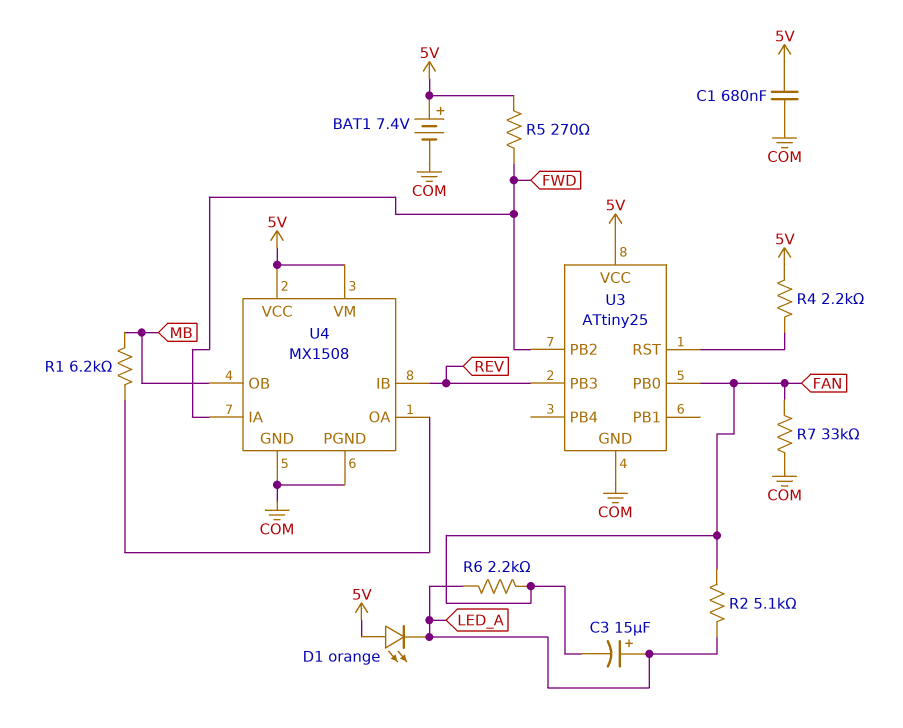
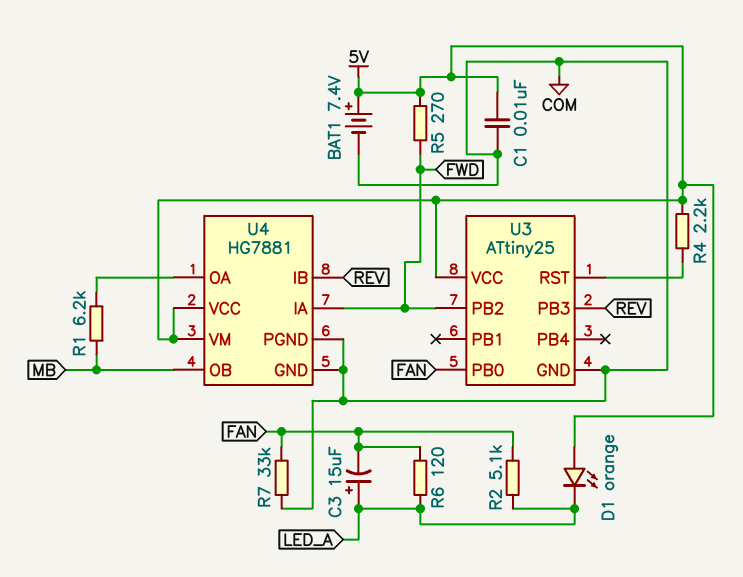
C1: 680nF (5V, COM) -> 10nF (5V, COM)
R6: 2.2k (FAN, LED_A) -> 120 (FAN, LED_A)
U4: MX1508 -> HG7881

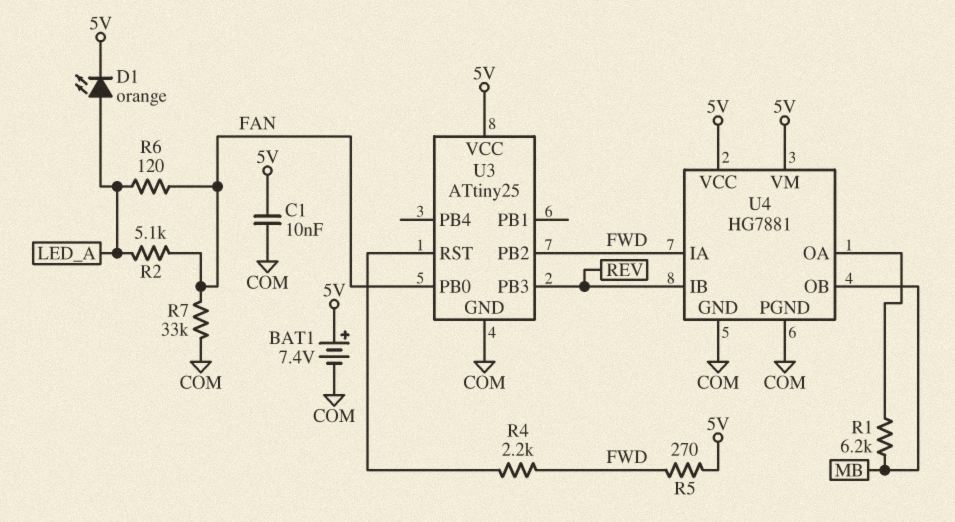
C3: 15uF (plus LED_A, minus FAN) -> none
D1: LED orange (A 5V, K LED_A) -> LED orange (A LED_A, K 5V)
R4: 2.2k (5V, U3/RST) -> 2.2k (FWD, U3/RST)

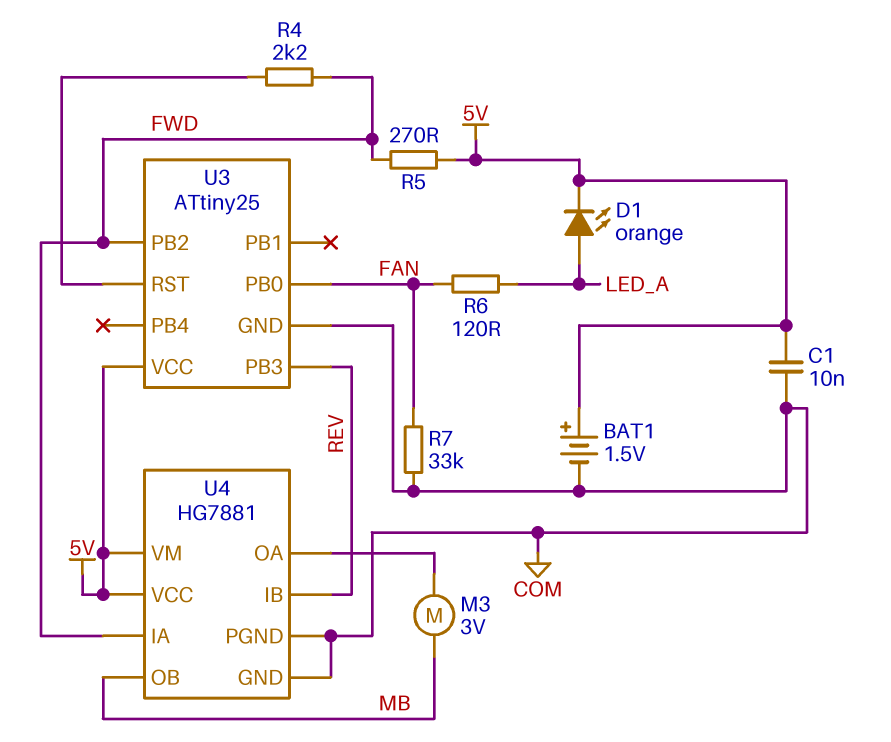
BAT1: 7.4V (plus 5V, minus COM) -> 1.5V (plus 5V, minus COM)
M3: none -> motor 3V (MB, U4/OA)
R1: 6.2k (MB, U4/OA) -> none
R2: 5.1k (FAN, LED_A) -> none

